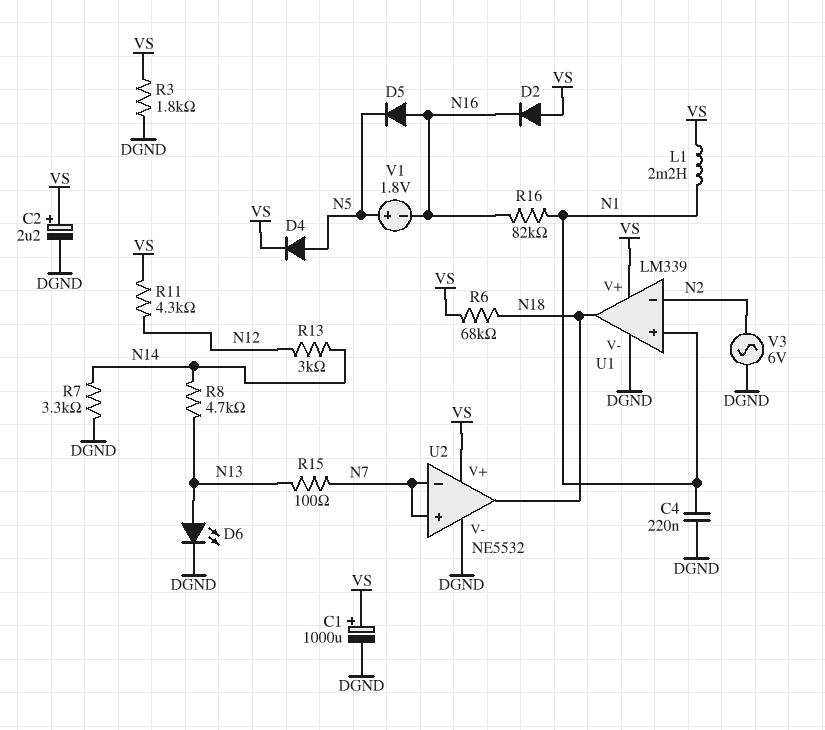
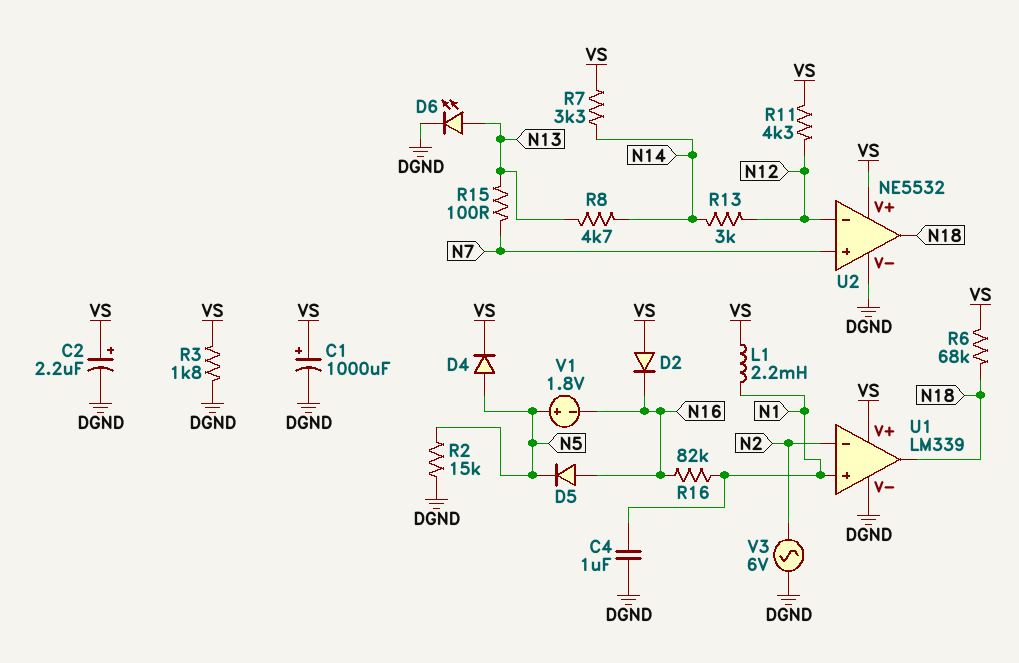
C4: 220nF (DGND, N1) -> 1uF (DGND, N1)
R2: none -> 15k (DGND, N5)
R7: 3.3k (DGND, N14) -> 3.3k (N14, VS)
U2 pin in-: N7 -> N12

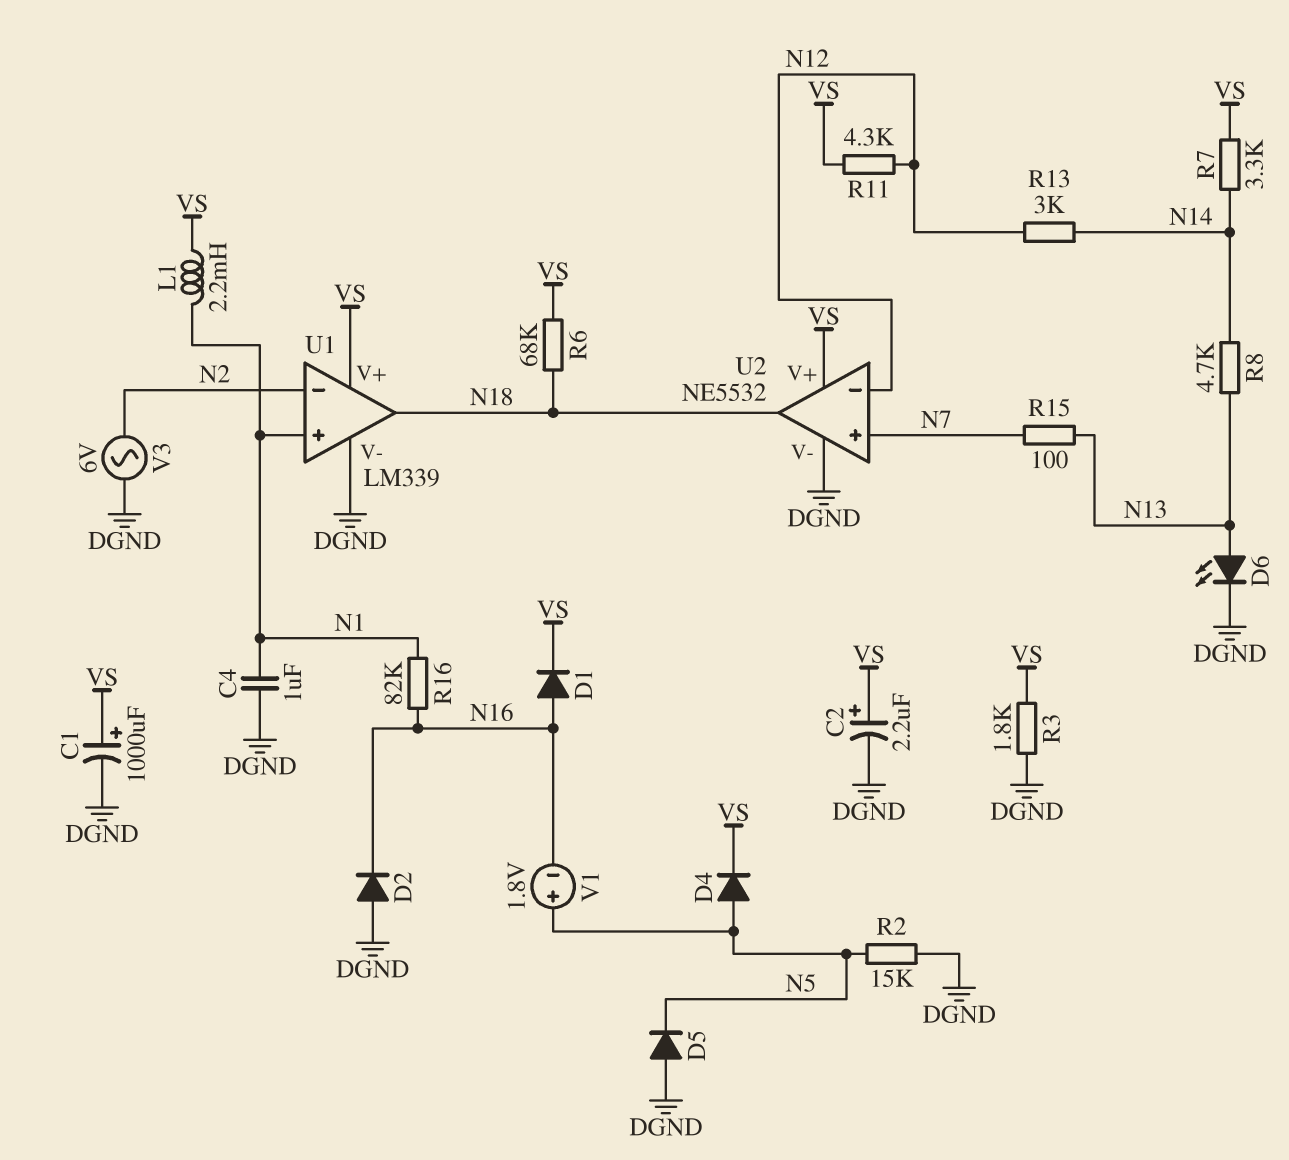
D1: none -> diode (A N16, K VS)
D2: diode (A VS, K N16) -> diode (A DGND, K N16)
D5: diode (A N16, K N5) -> diode (A DGND, K N5)

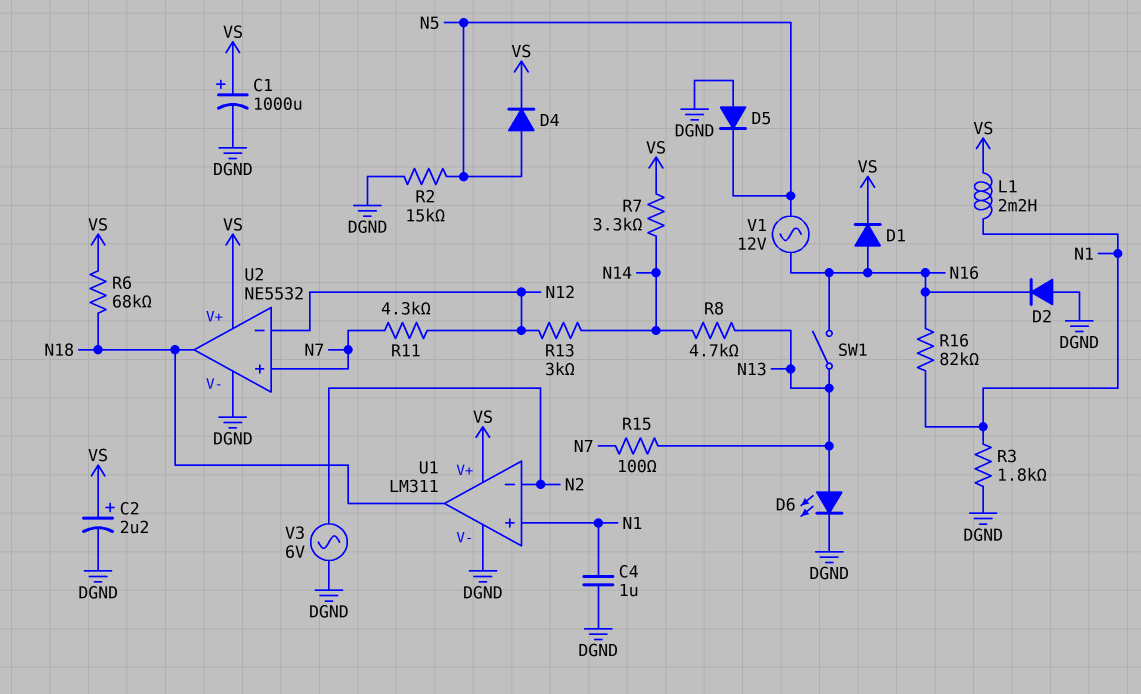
R3: 1.8k (DGND, VS) -> 1.8k (DGND, N1)
R11: 4.3k (N12, VS) -> 4.3k (N7, N12)
SW1: none -> switch (N13, N16)
U1: LM339 -> LM311
V1: 1.8V (plus N5, minus N16) -> AC 12V (N5, N16)

